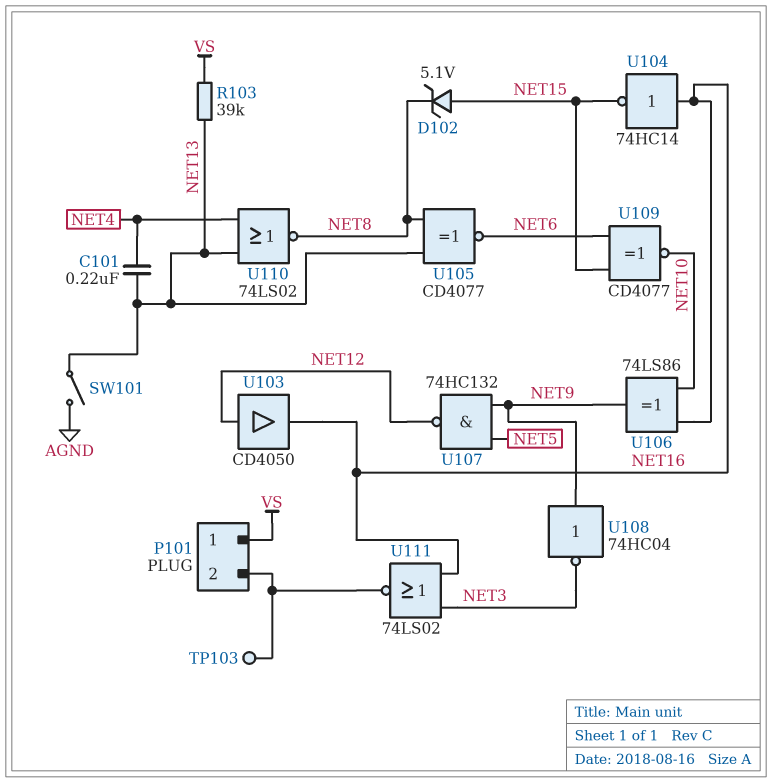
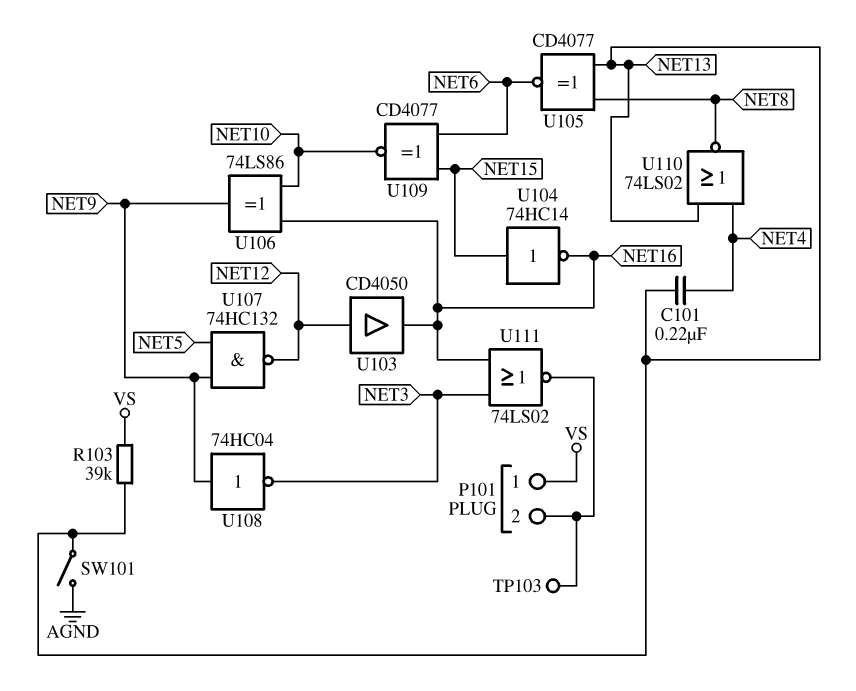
D102: zener 5.1V (A NET15, K NET8) -> none
U104: NOT 74HC14 (in NET16, out NET15) -> NOT 74HC14 (in NET15, out NET16)

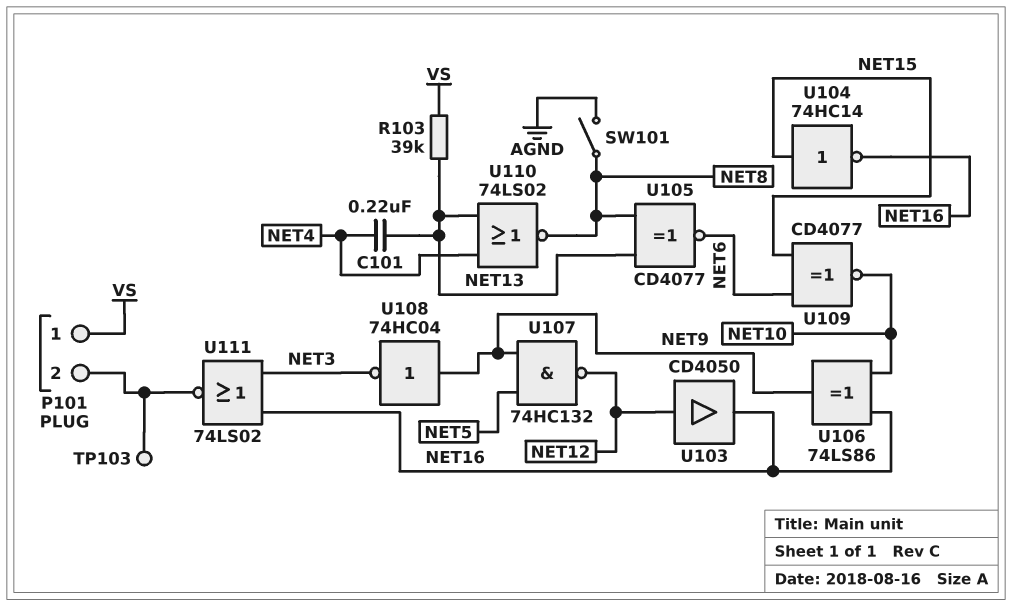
SW101: switch (AGND, NET13) -> switch (AGND, NET8)

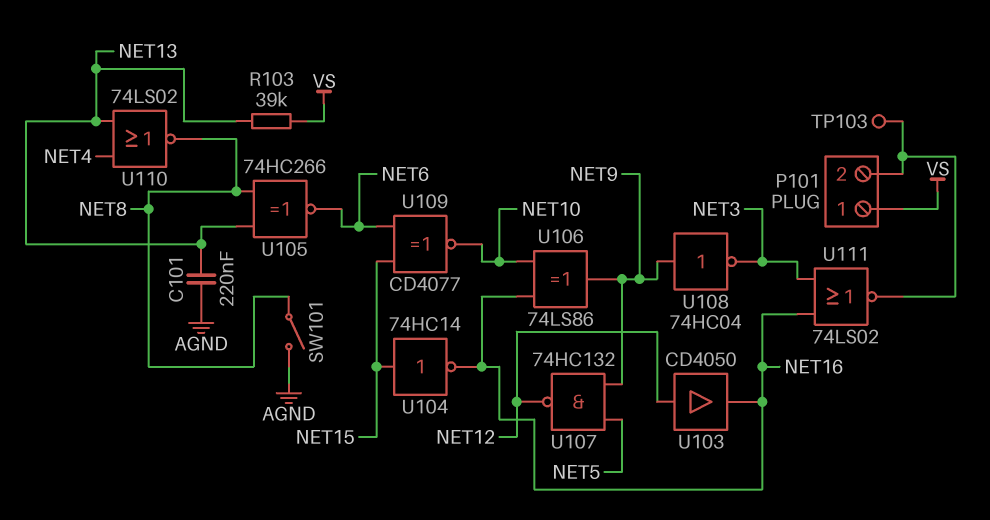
C101: 220nF (NET4, NET13) -> 220nF (AGND, NET13)
U105: XNOR CD4077 (in NET8, in NET13, out NET6) -> XNOR 74HC266 (in NET8, in NET13, out NET6)

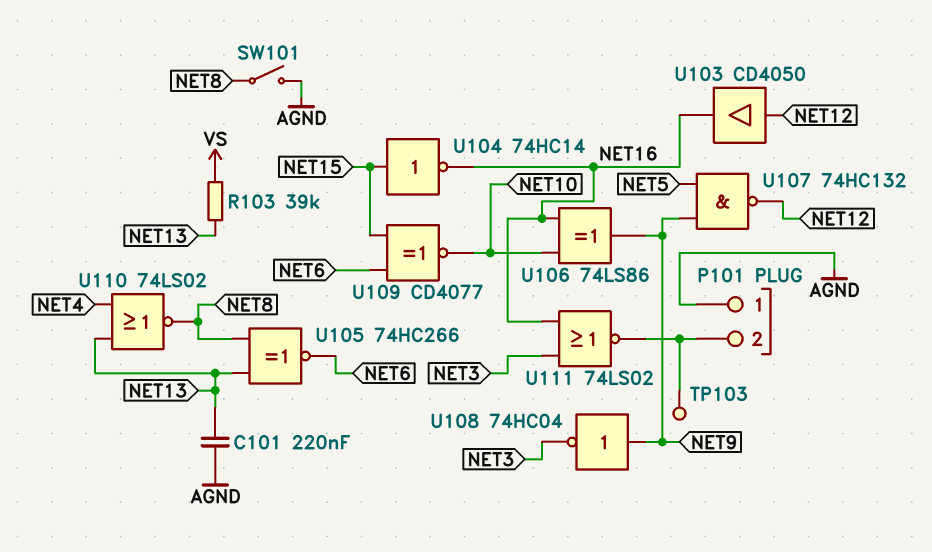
P101 pin 1: VS -> AGND

